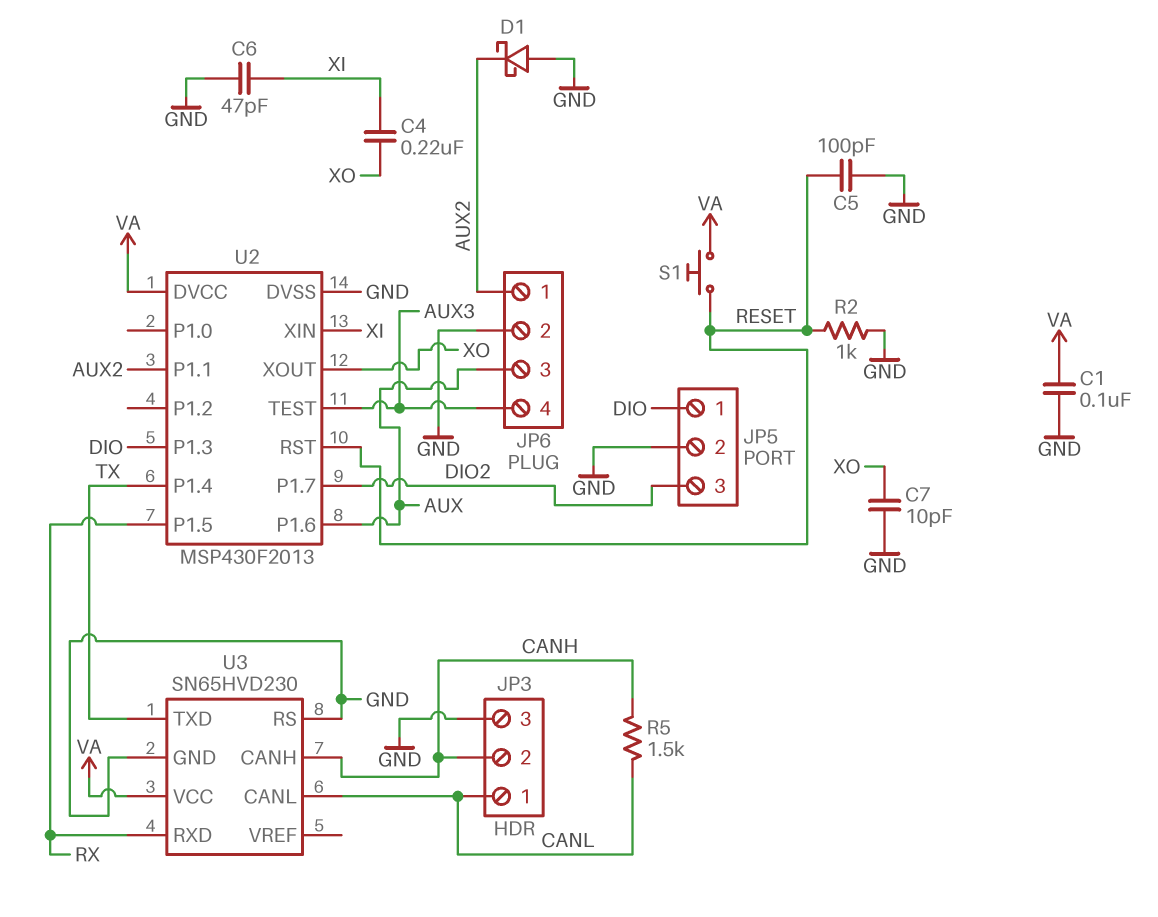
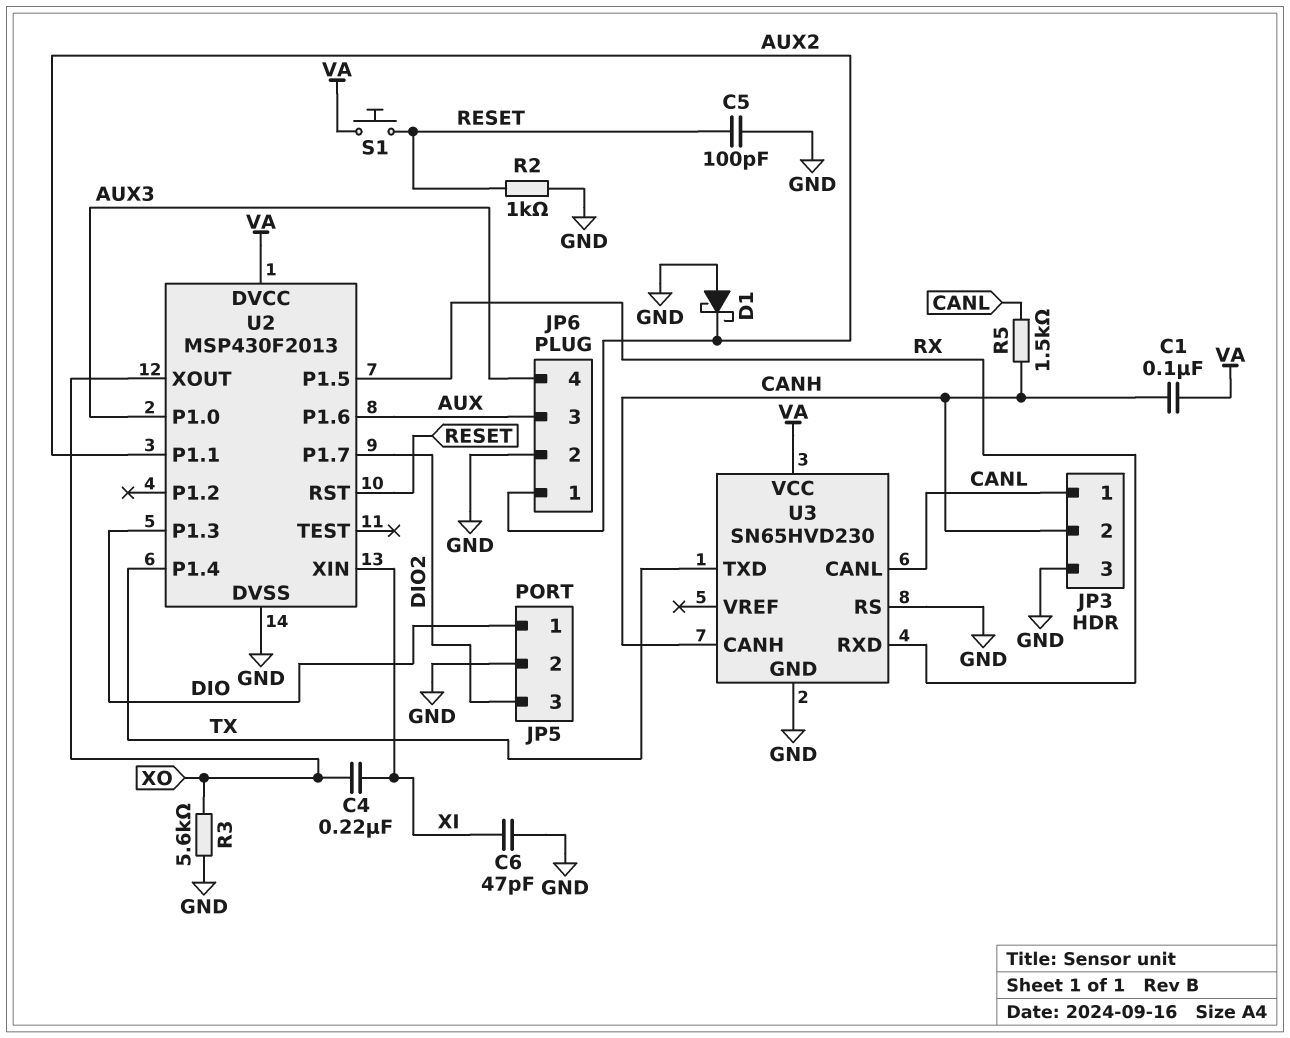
C1: 100nF (GND, VA) -> 100nF (CANH, VA)
C7: 10pF (GND, XO) -> none
R3: none -> 5.6k (GND, XO)
U2 pin P1.0: none -> AUX3
U2 pin TEST: AUX3 -> none

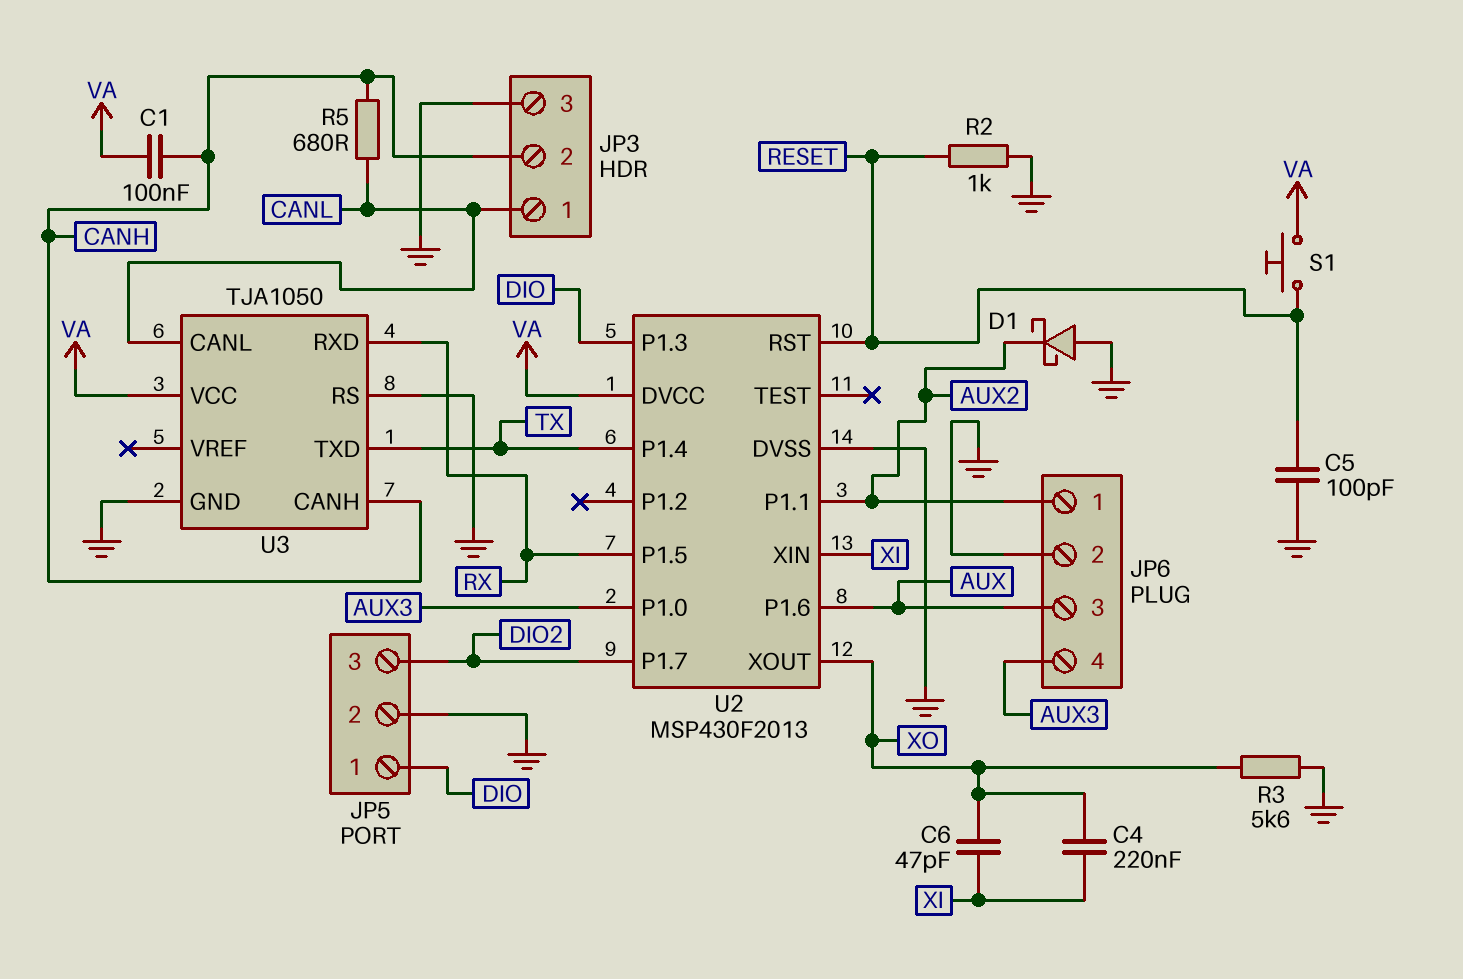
C6: 47pF (GND, XI) -> 47pF (XI, XO)
R5: 1.5k (CANH, CANL) -> 680 (CANH, CANL)
U3: SN65HVD230 -> TJA1050

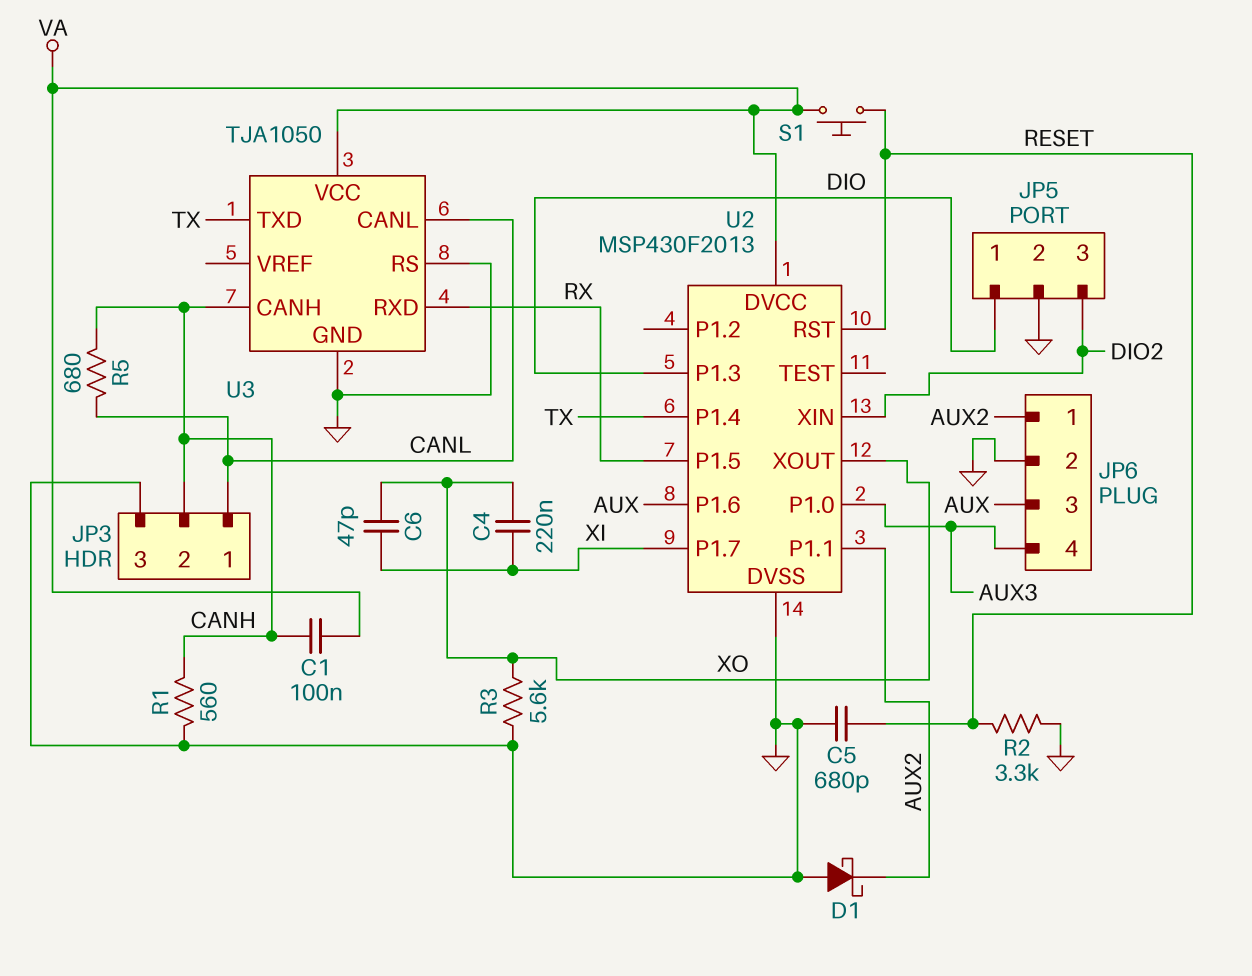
C5: 100pF (GND, RESET) -> 680pF (GND, RESET)
R1: none -> 560 (CANH, GND)
R2: 1k (GND, RESET) -> 3.3k (GND, RESET)
U2 pin P1.7: DIO2 -> XI
U2 pin XIN: XI -> DIO2

